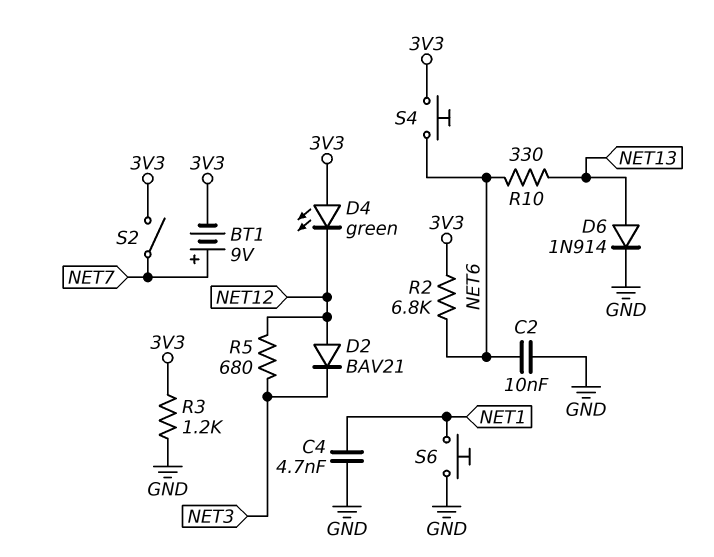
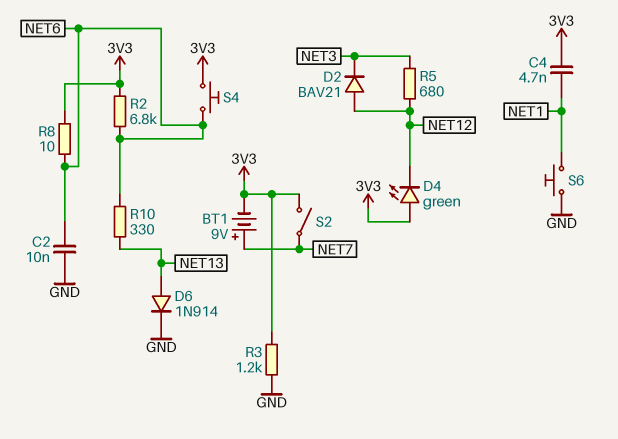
C4: 4.7nF (GND, NET1) -> 4.7nF (3V3, NET1)
R8: none -> 10 (3V3, NET6)

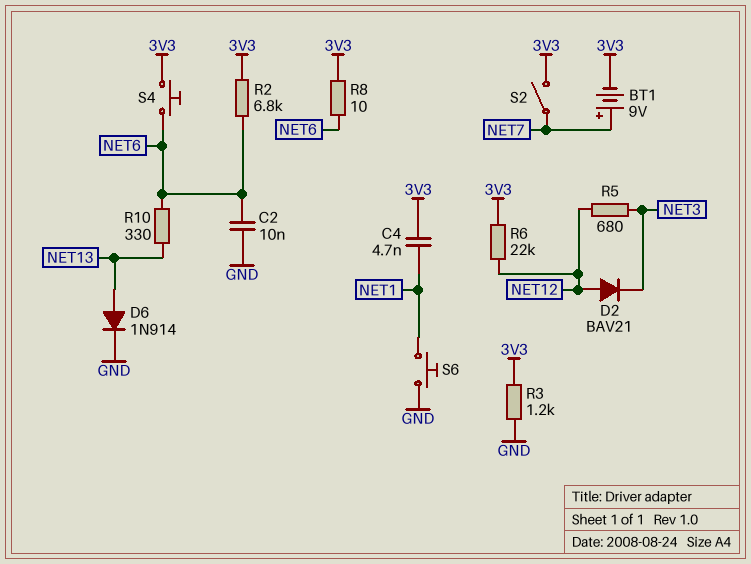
D4: LED green (A 3V3, K NET12) -> none
R6: none -> 22k (3V3, NET12)

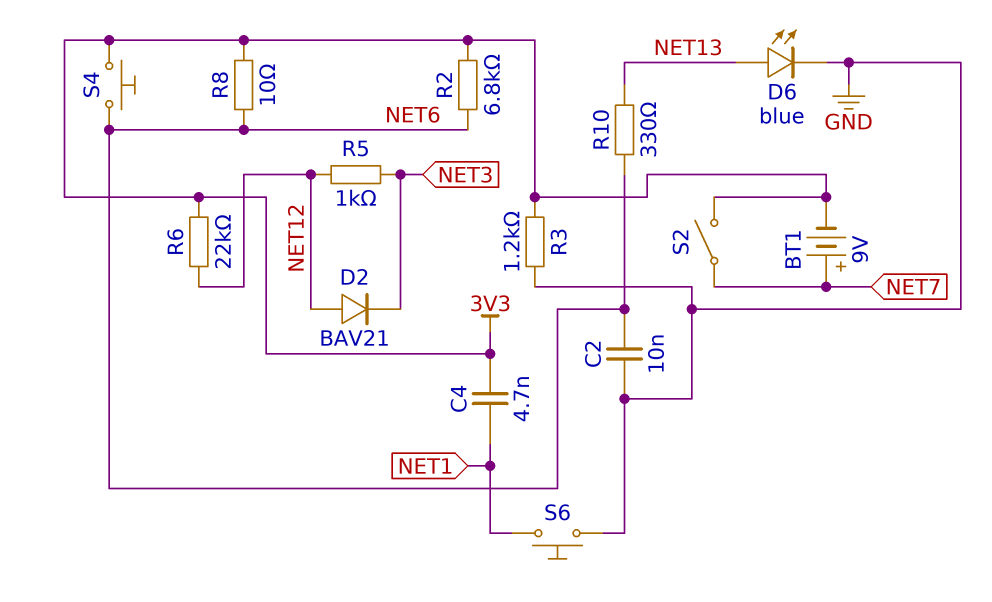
D6: diode 1N914 (A NET13, K GND) -> LED blue (A NET13, K GND)
R5: 680 (NET3, NET12) -> 1k (NET3, NET12)

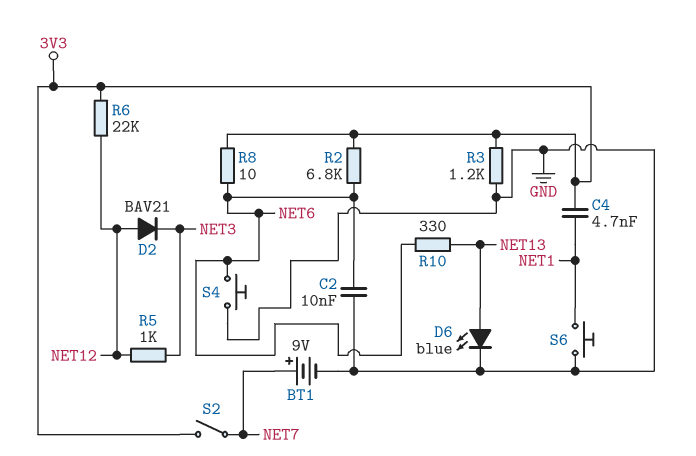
BT1: 9V (plus NET7, minus 3V3) -> 9V (plus NET7, minus GND)
S4: button (3V3, NET6) -> button (GND, NET6)

